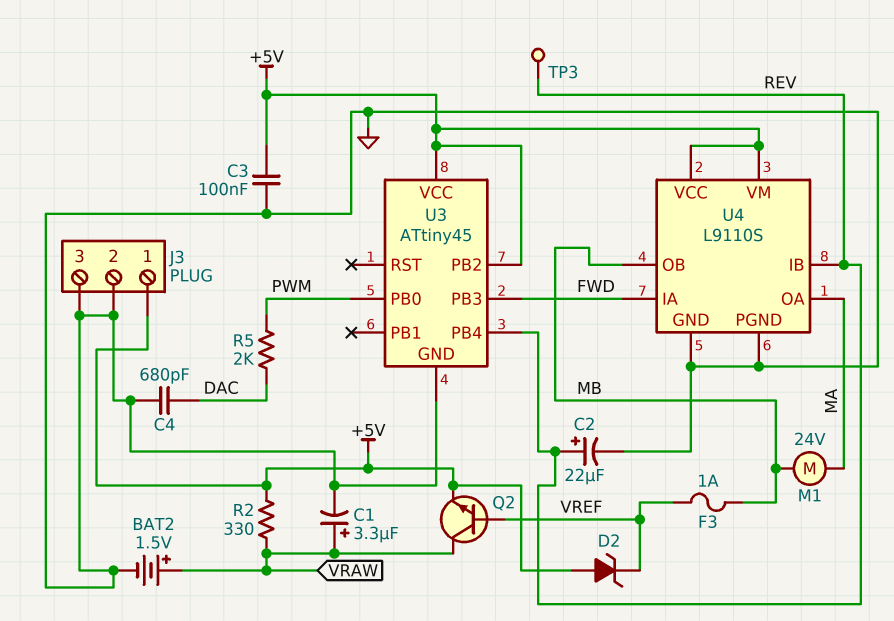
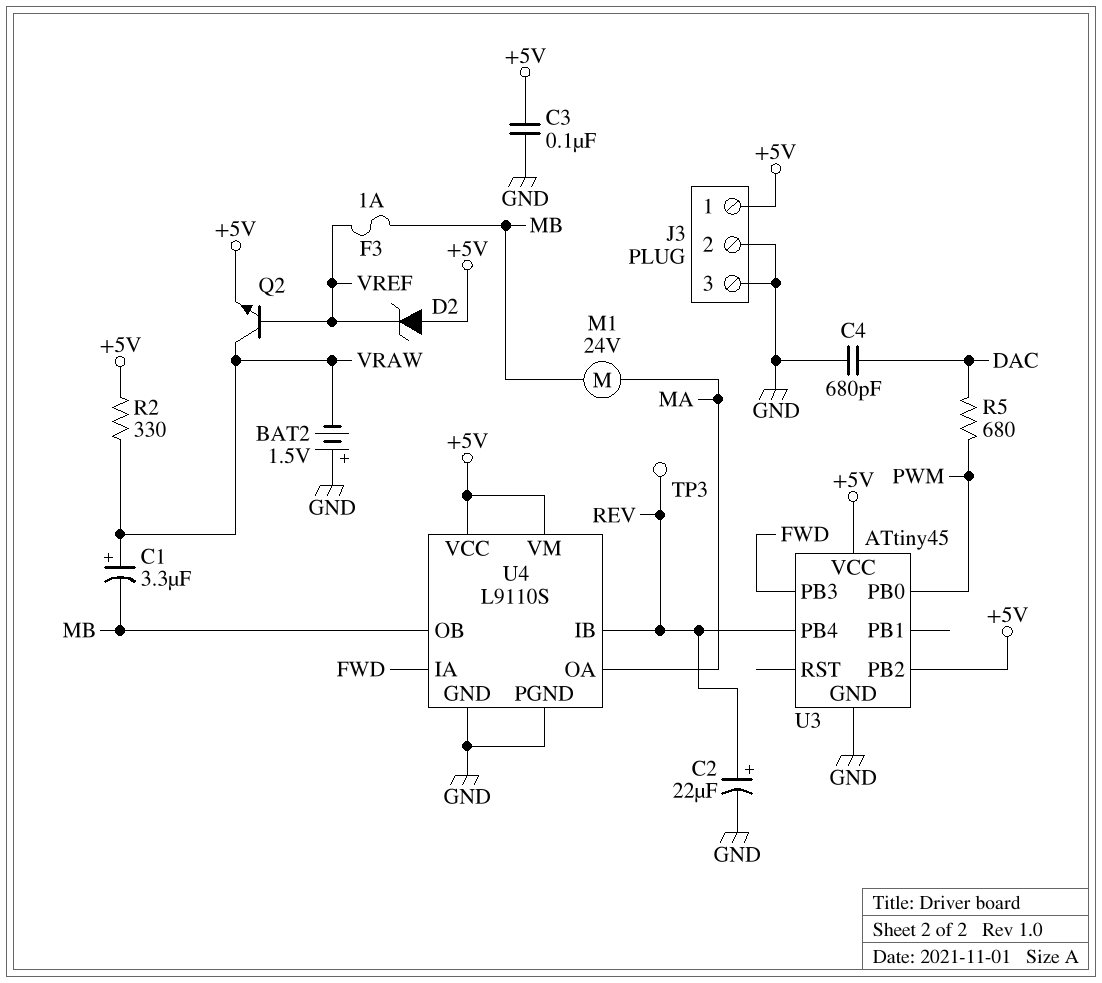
BAT2: 1.5V (plus VRAW, minus GND) -> 1.5V (plus GND, minus VRAW)
C1: 3.3uF (plus VRAW, minus GND) -> 3.3uF (plus VRAW, minus MB)
R5: 2k (DAC, PWM) -> 680 (DAC, PWM)

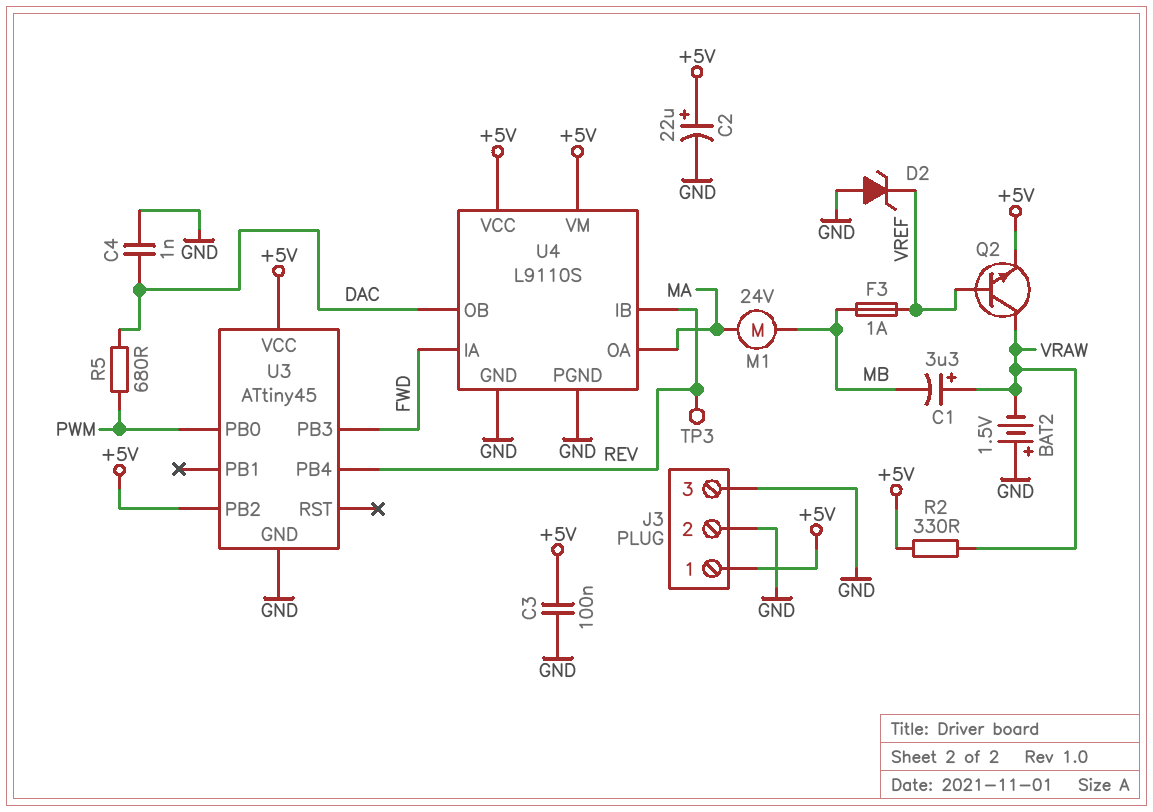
C2: 22uF (plus REV, minus GND) -> 22uF (plus +5V, minus GND)
C4: 680pF (DAC, GND) -> 1nF (DAC, GND)
D2: zener (A +5V, K VREF) -> zener (A GND, K VREF)
U4 pin OB: MB -> DAC

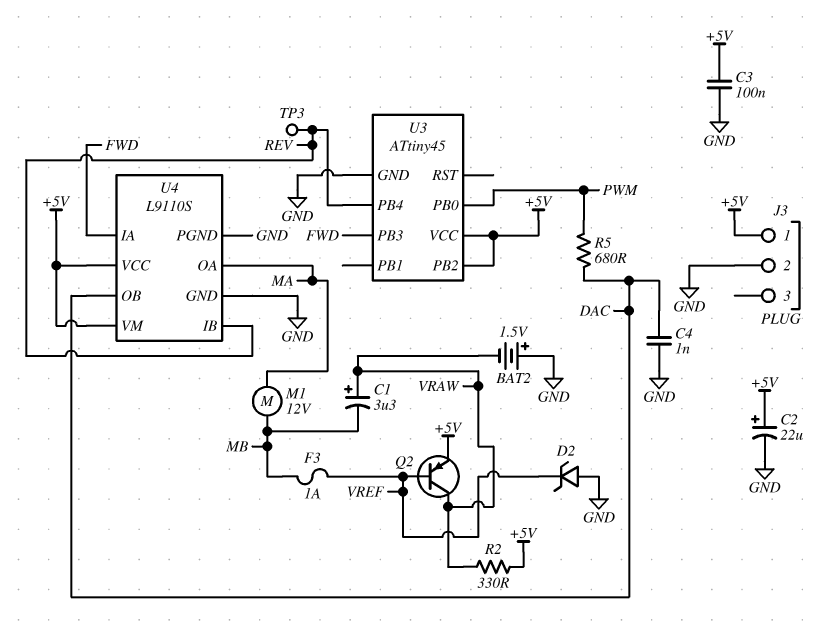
J3 pin 3: GND -> none
M1: motor 24V (MA, MB) -> motor 12V (MA, MB)
Q2: NPN (B VREF, C VRAW, E +5V) -> PNP (B VREF, C VRAW, E +5V)

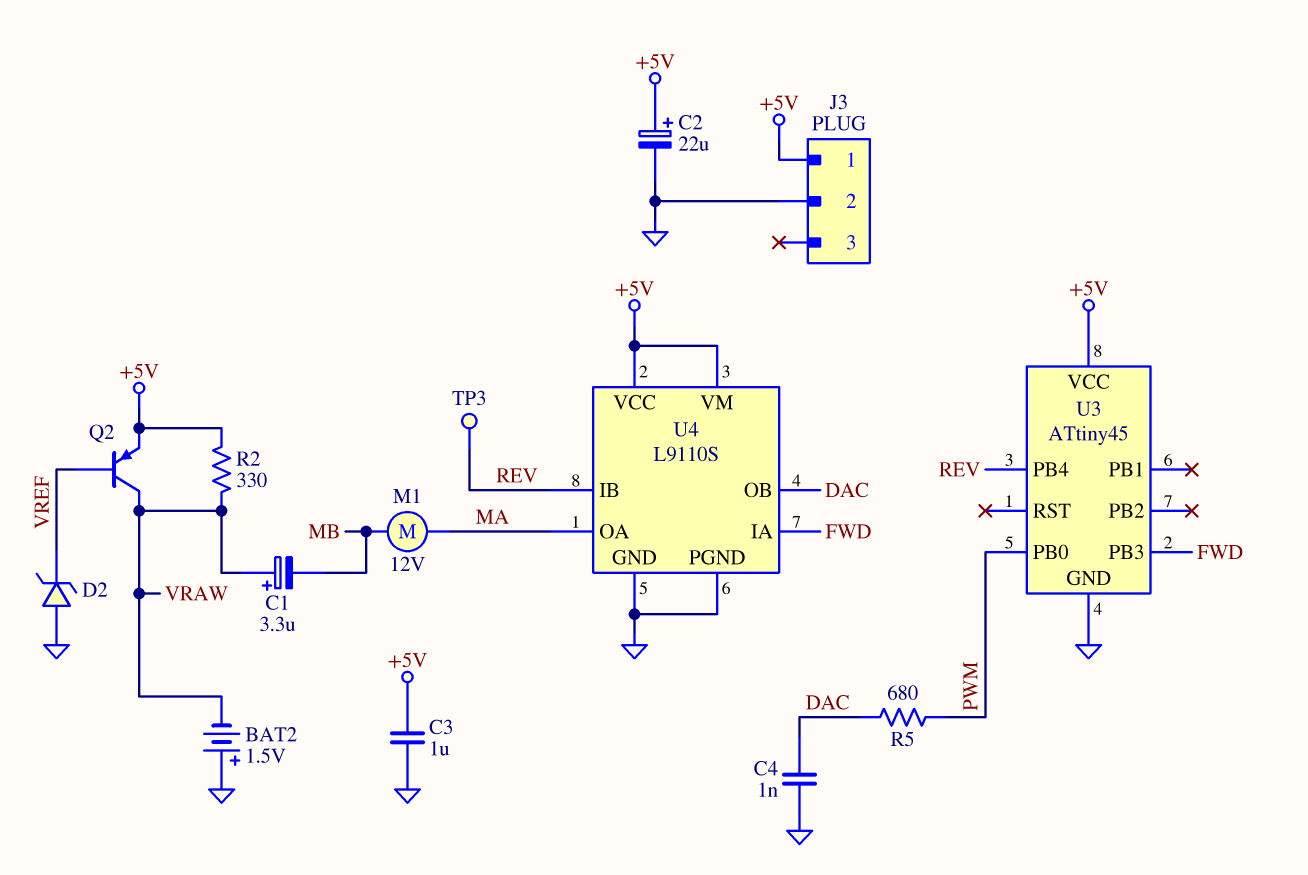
C3: 100nF (+5V, GND) -> 1uF (+5V, GND)
F3: 1A (MB, VREF) -> none
U3 pin PB2: +5V -> none

